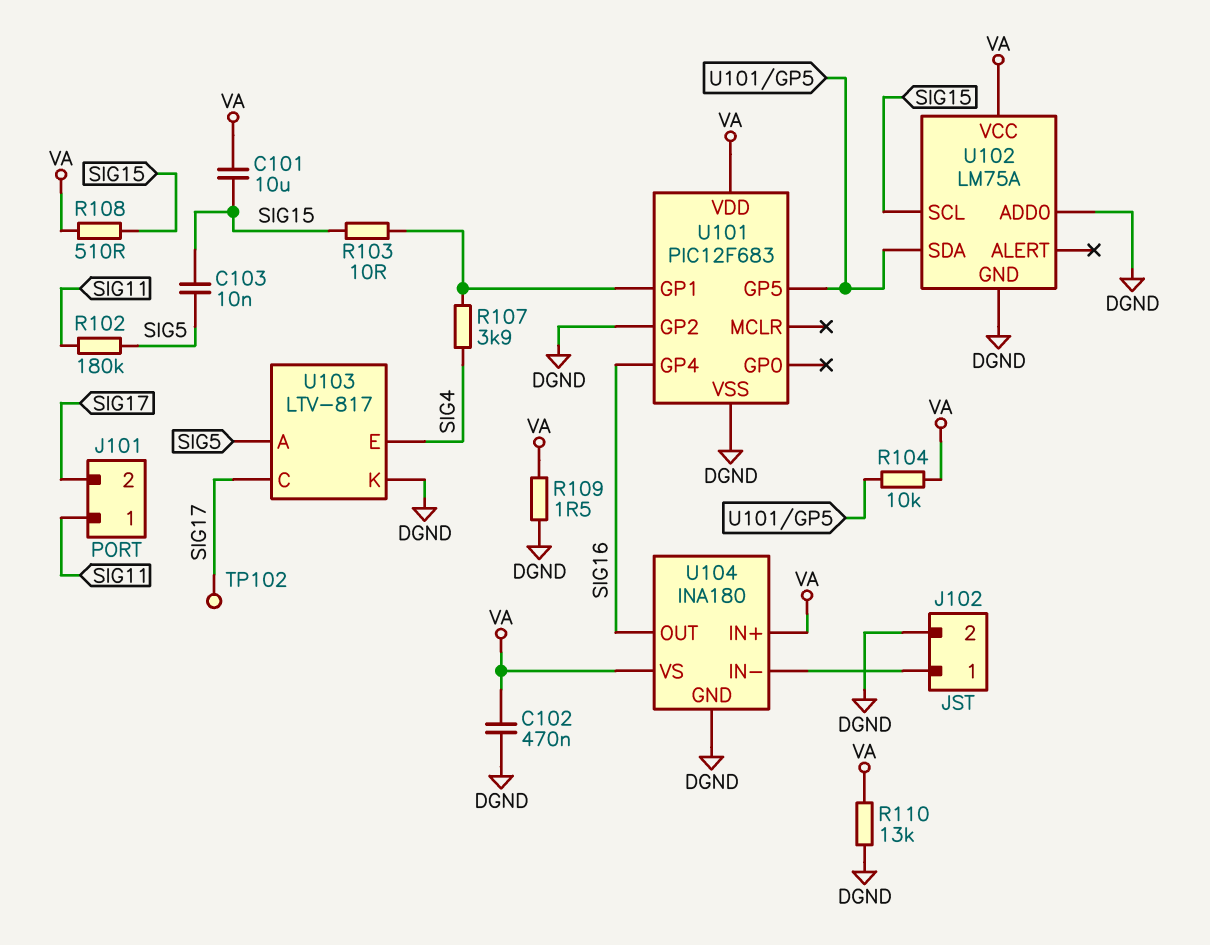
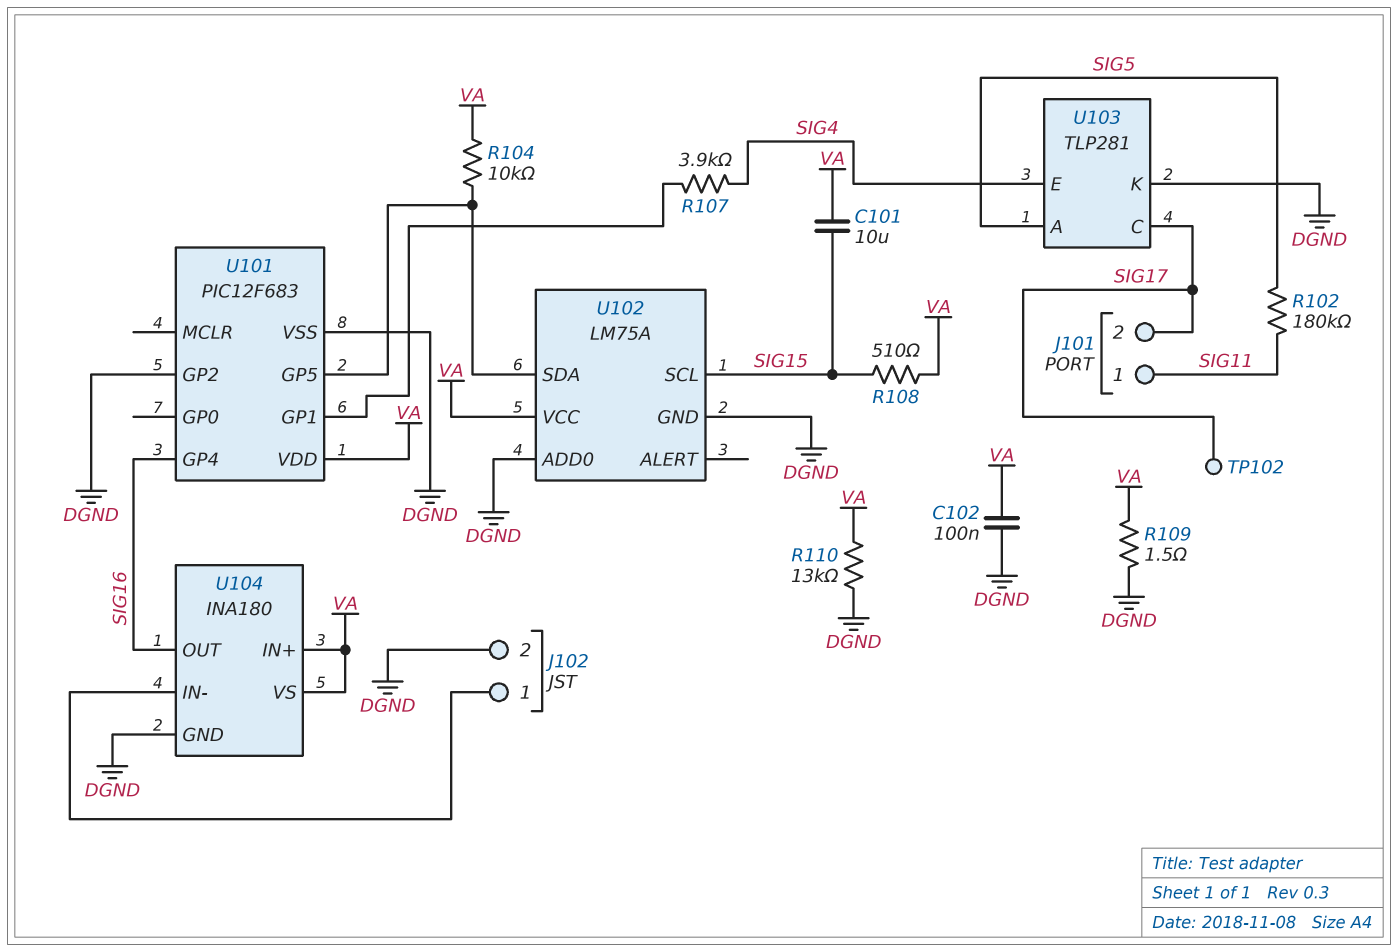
C102: 470nF (DGND, VA) -> 100nF (DGND, VA)
C103: 10nF (SIG5, SIG15) -> none
R103: 10 (SIG15, U101/GP1) -> none
U103: LTV-817 -> TLP281

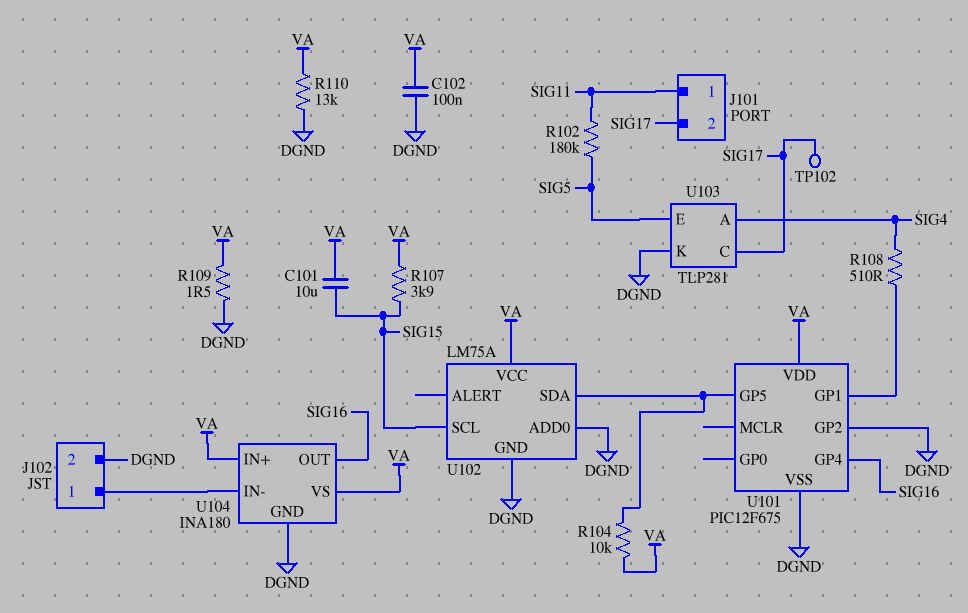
R107: 3.9k (SIG4, U101/GP1) -> 3.9k (SIG15, VA)
R108: 510 (SIG15, VA) -> 510 (SIG4, U101/GP1)
U101: PIC12F683 -> PIC12F675
U103 pin A: SIG5 -> SIG4
U103 pin E: SIG4 -> SIG5

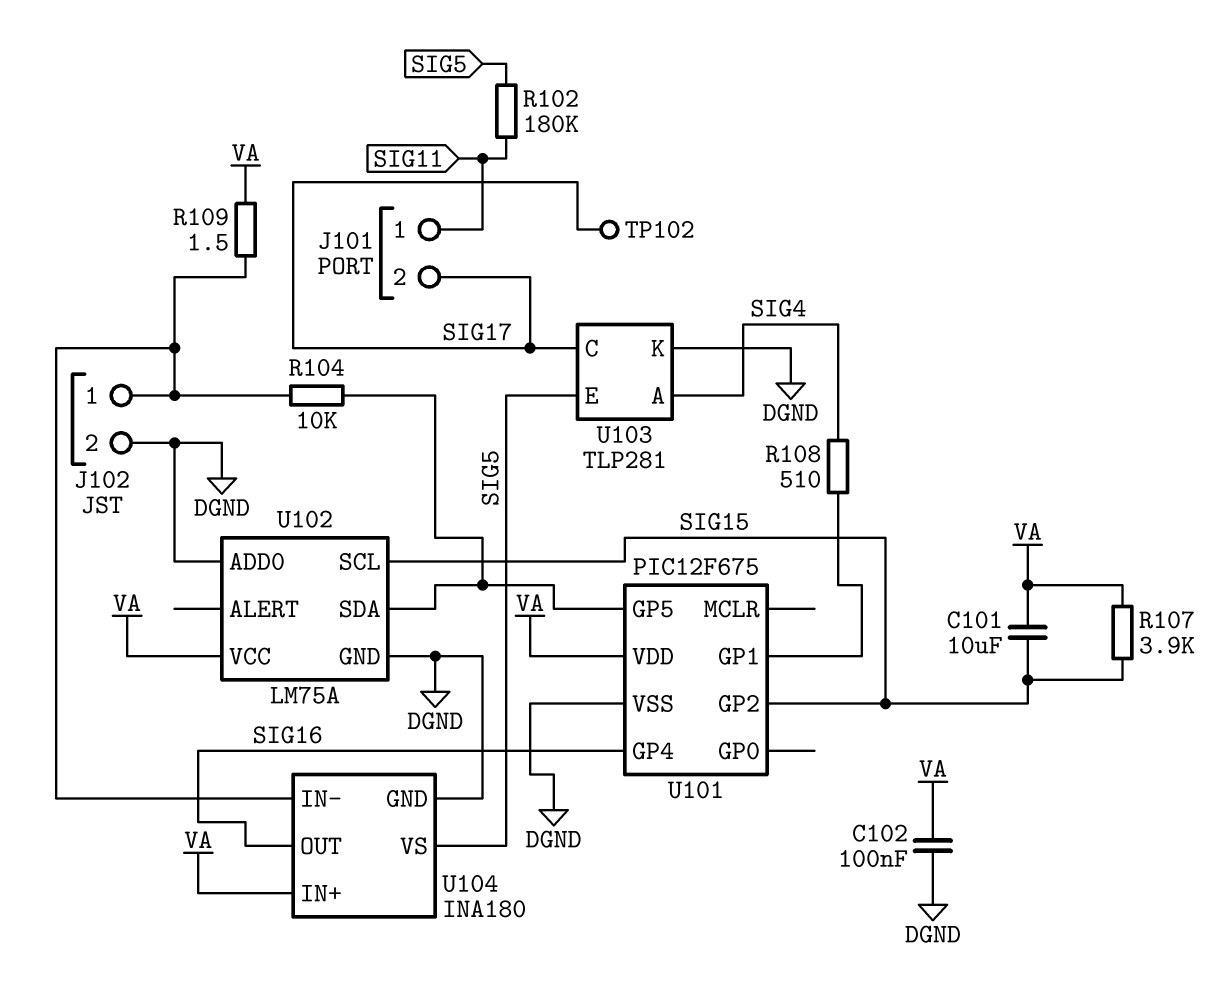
R104: 10k (U101/GP5, VA) -> 10k (J102/1, U101/GP5)
R109: 1.5 (DGND, VA) -> 1.5 (J102/1, VA)
R110: 13k (DGND, VA) -> none
U101 pin GP2: DGND -> SIG15
U104 pin VS: VA -> SIG5

